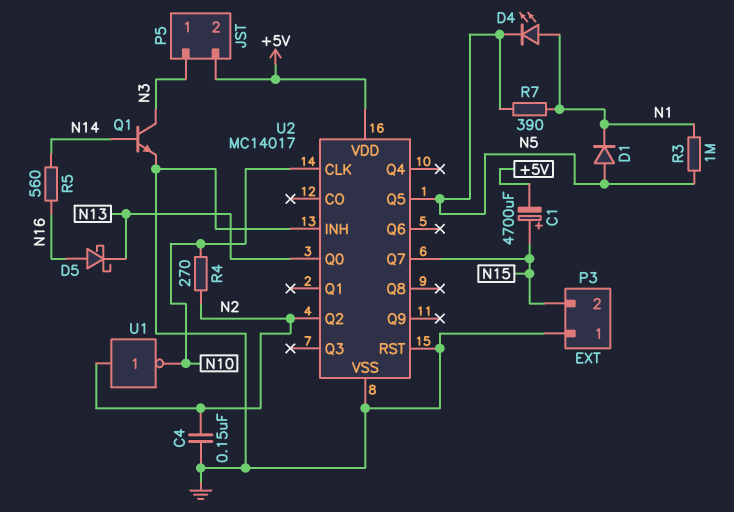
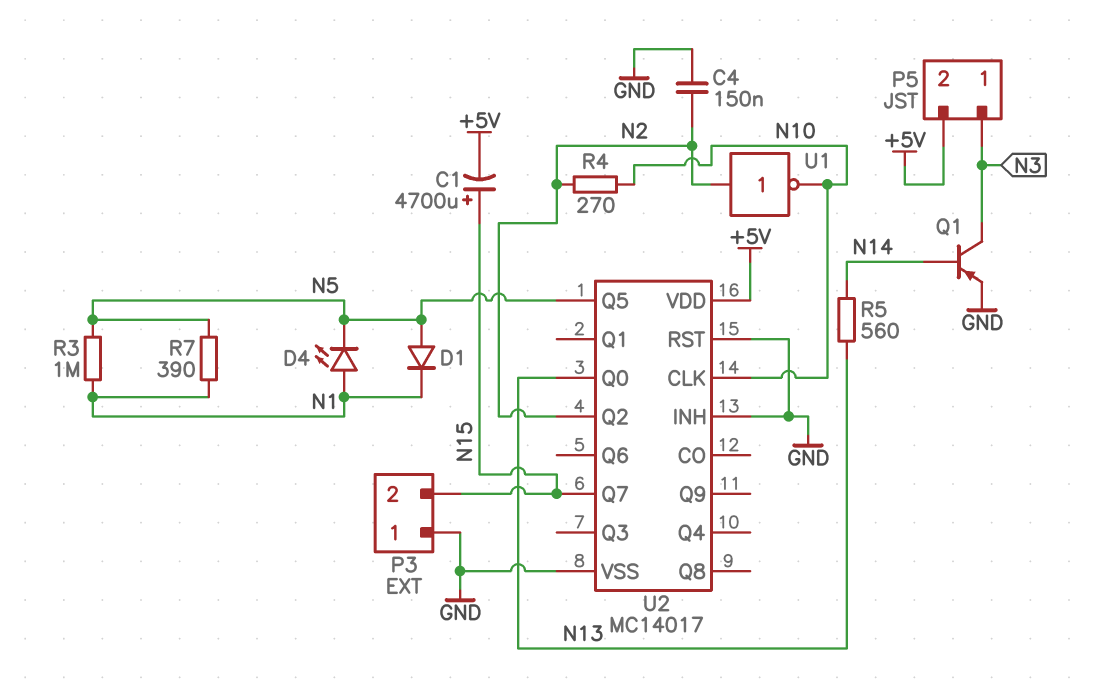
D5: schottky (A N16, K N13) -> none
Q1: NPN (B N14, C N3, E GND) -> PNP (B N14, C N3, E GND)
R5: 560 (N14, N16) -> 560 (N13, N14)

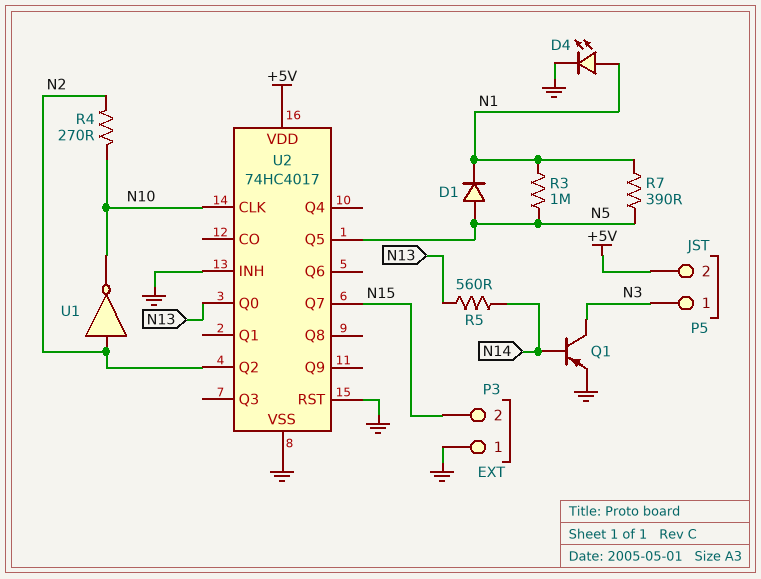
C1: 4700uF (plus N15, minus +5V) -> none
C4: 150nF (GND, N2) -> none
D4: LED (A N1, K N5) -> LED (A N1, K GND)
U2: MC14017 -> 74HC4017

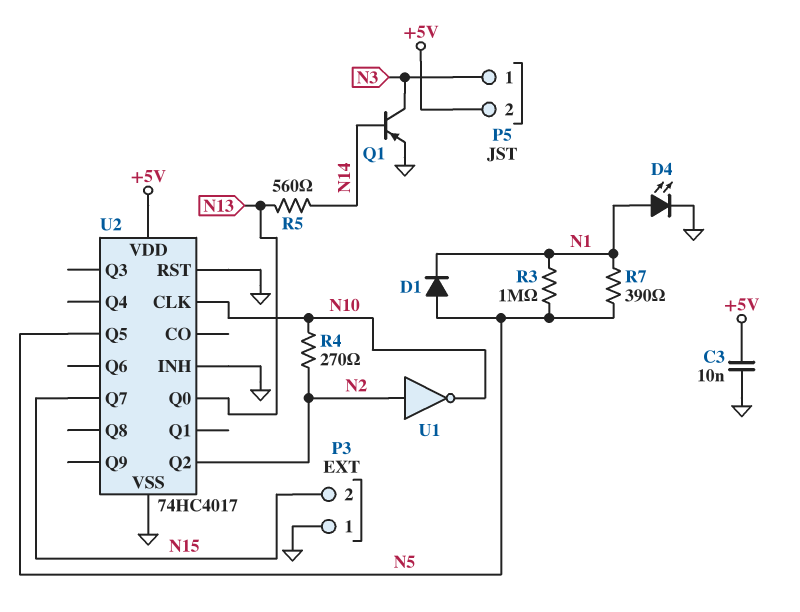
C3: none -> 10nF (+5V, GND)

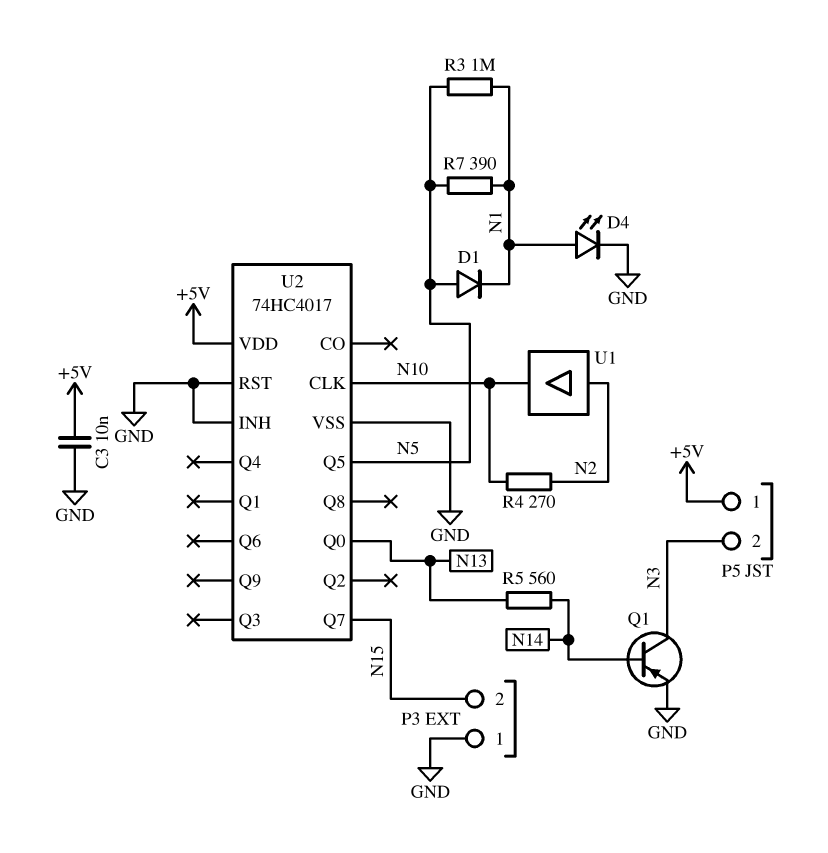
P5 pin 1: N3 -> +5V
P5 pin 2: +5V -> N3
U1: NOT (in N2, out N10) -> buffer (in N2, out N10)
U2 pin Q2: N2 -> none

